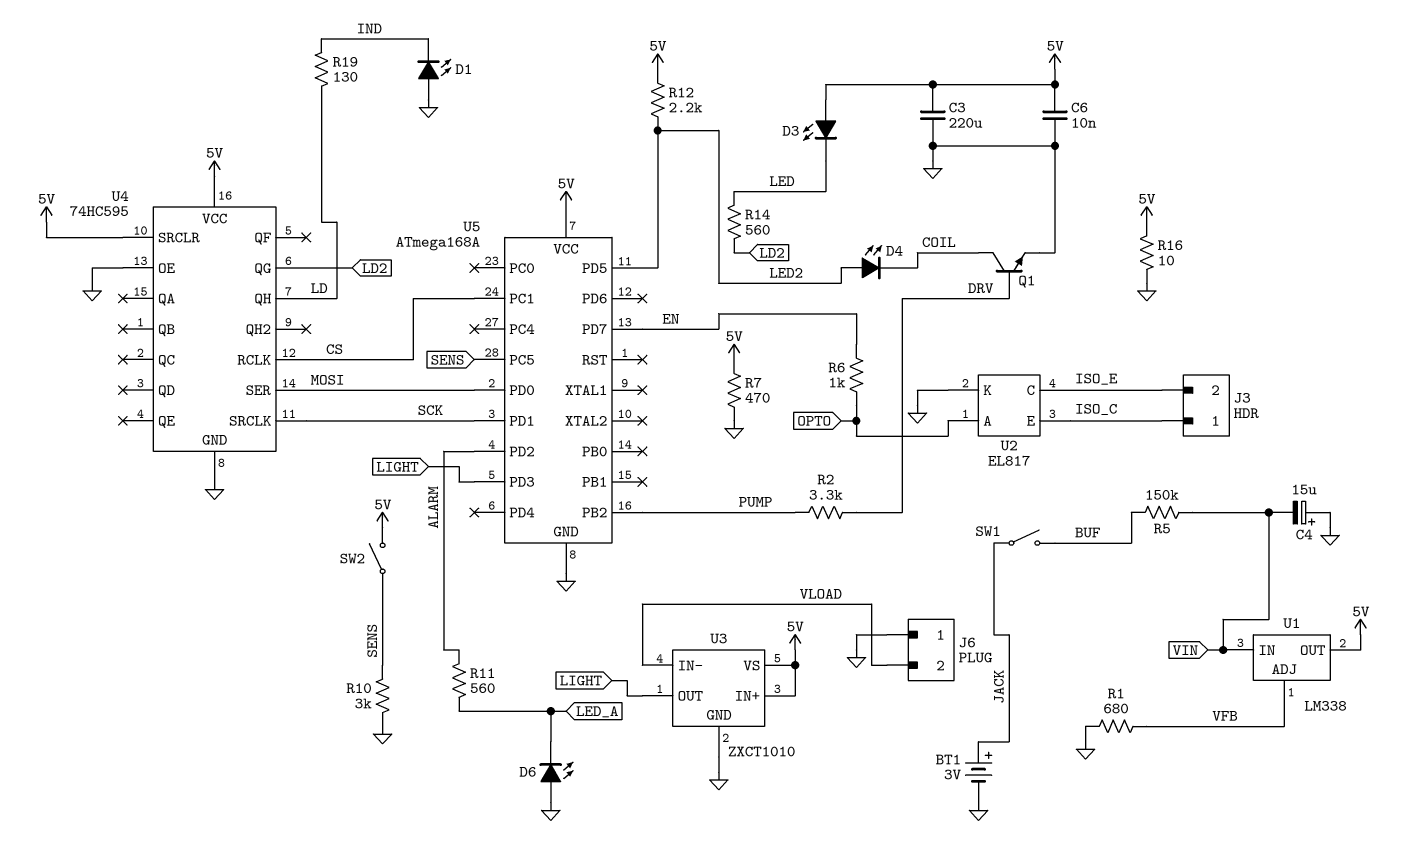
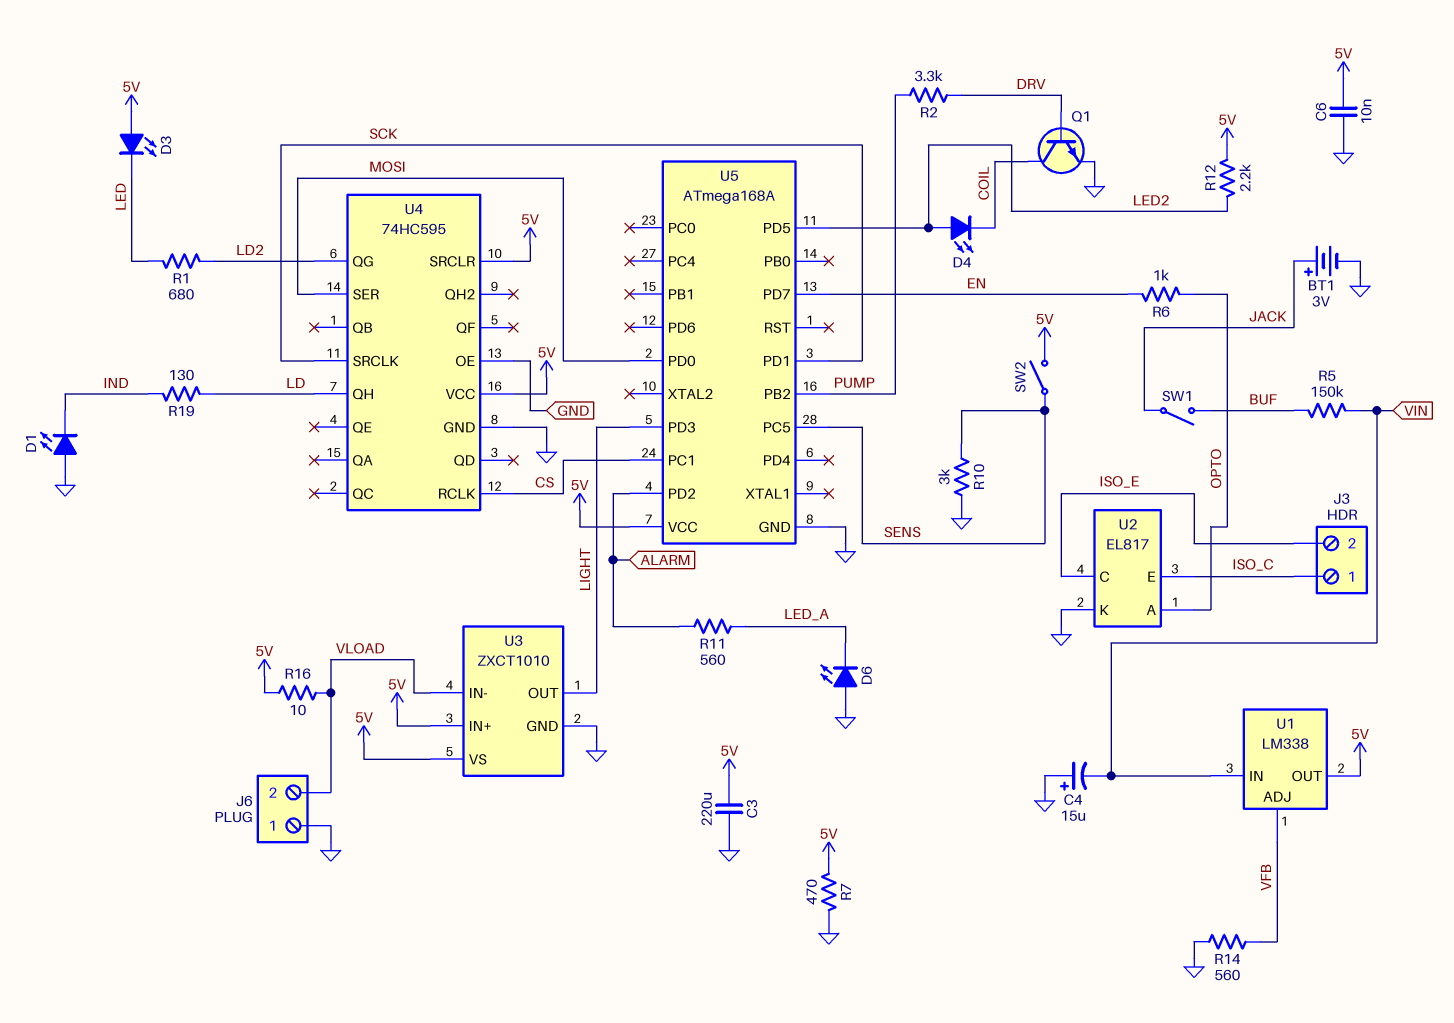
R1: 680 (GND, VFB) -> 680 (LD2, LED)
R14: 560 (LD2, LED) -> 560 (GND, VFB)
R16: 10 (5V, GND) -> 10 (5V, VLOAD)

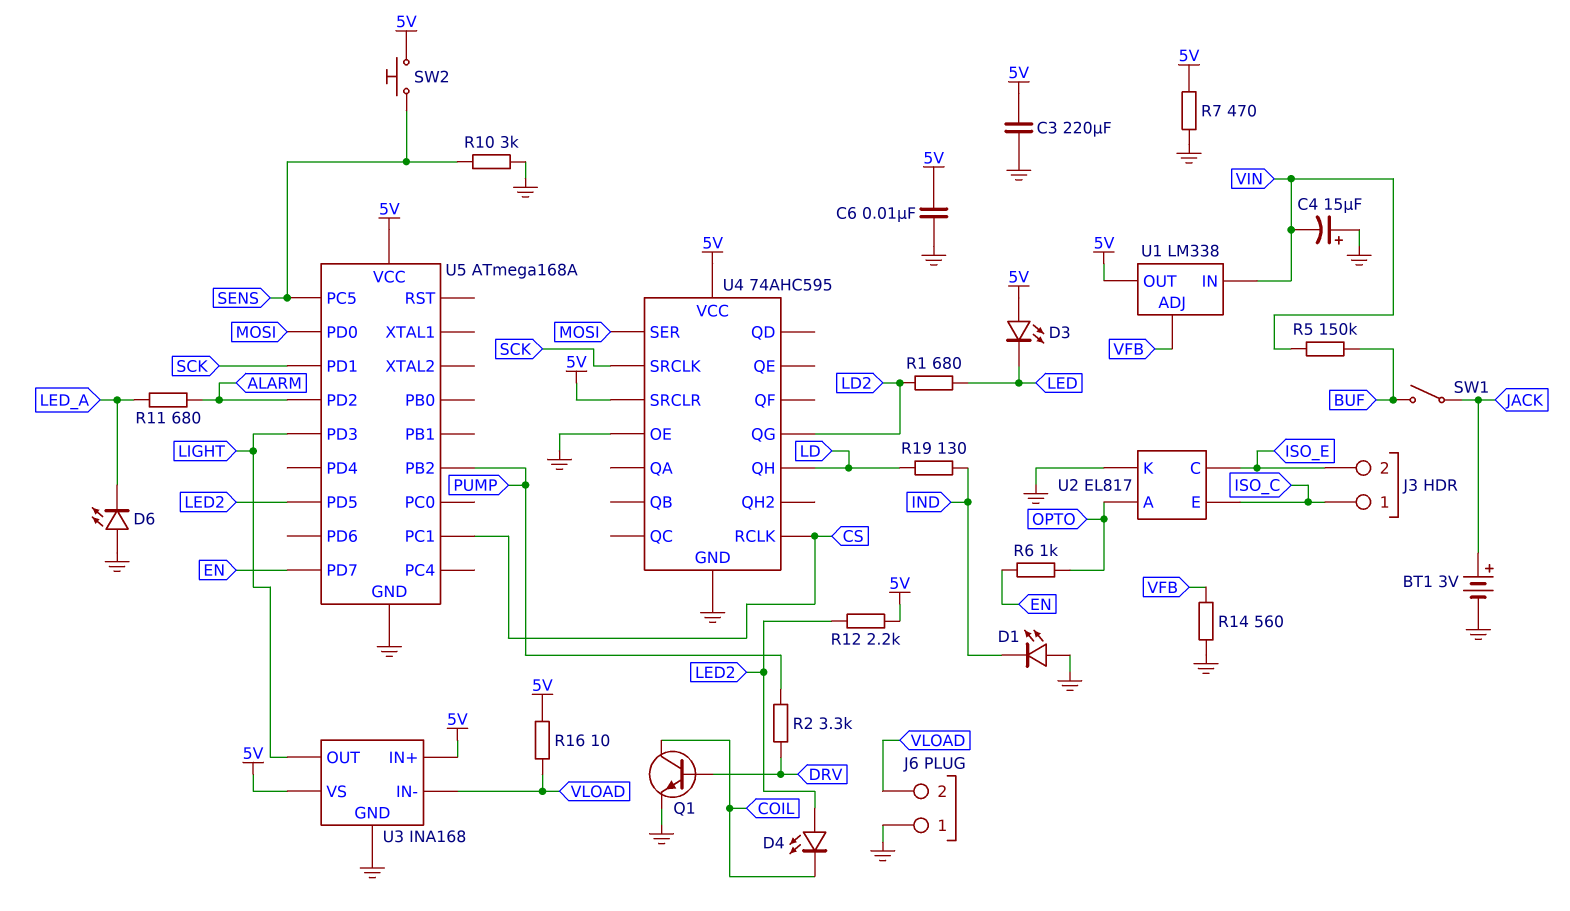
R11: 560 (ALARM, LED_A) -> 680 (ALARM, LED_A)
SW2: switch (5V, SENS) -> button (5V, SENS)
U3: ZXCT1010 -> INA168
U4: 74HC595 -> 74AHC595

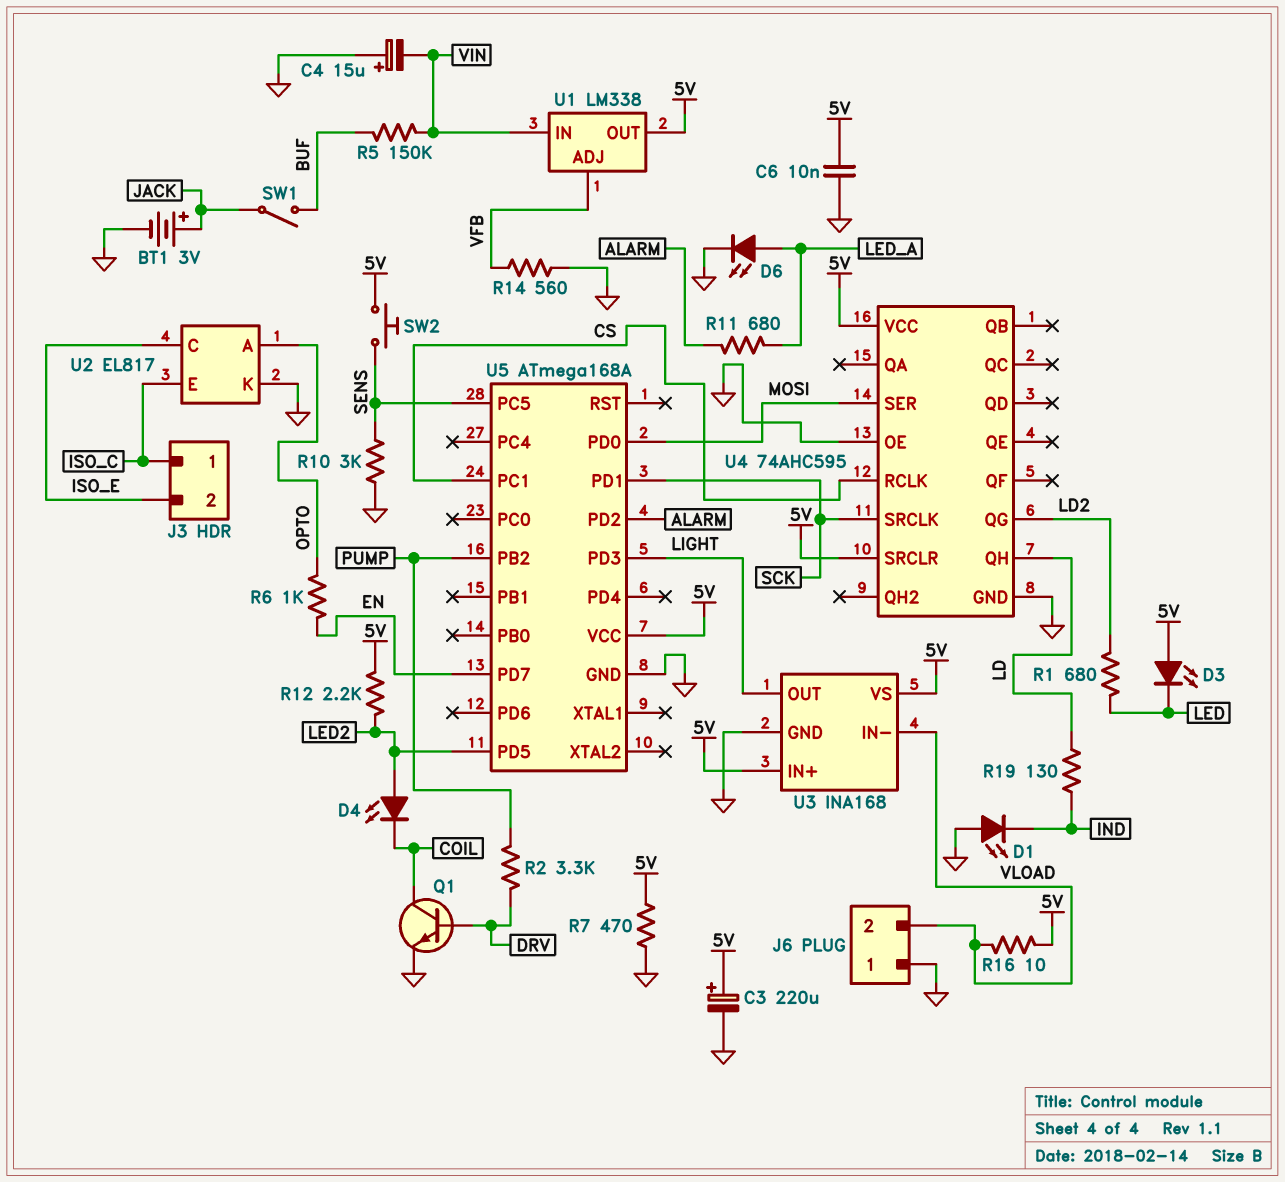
C3: 220uF (5V, GND) -> 220uF (plus 5V, minus GND)
D6: LED (A GND, K LED_A) -> LED (A LED_A, K GND)

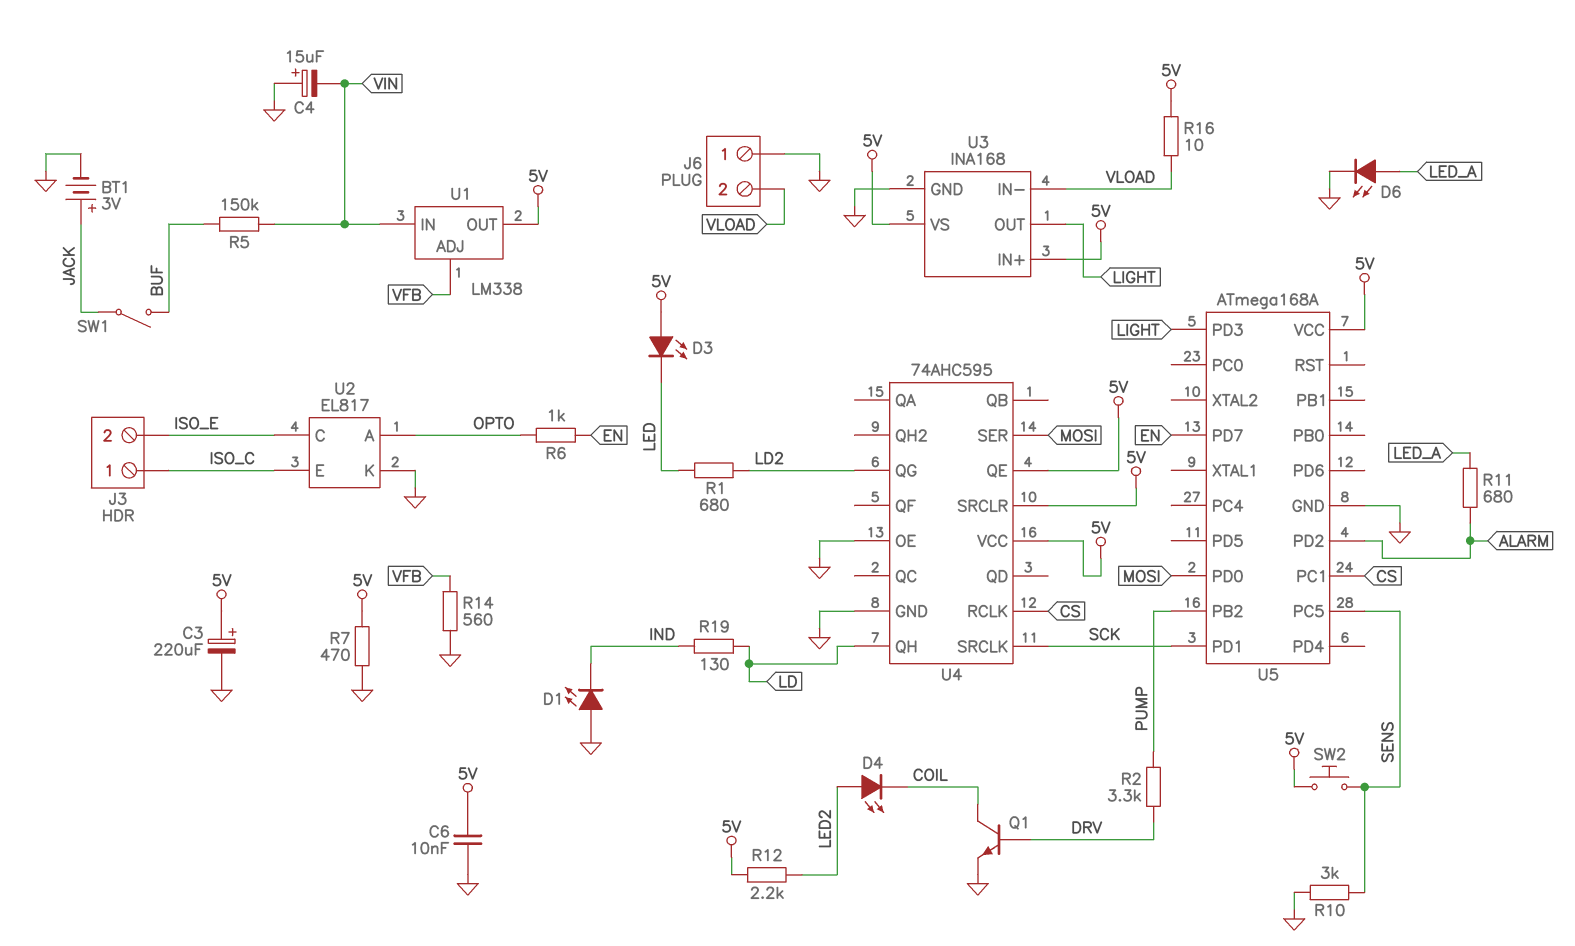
U4 pin QE: none -> 5V
U5 pin PD5: LED2 -> none

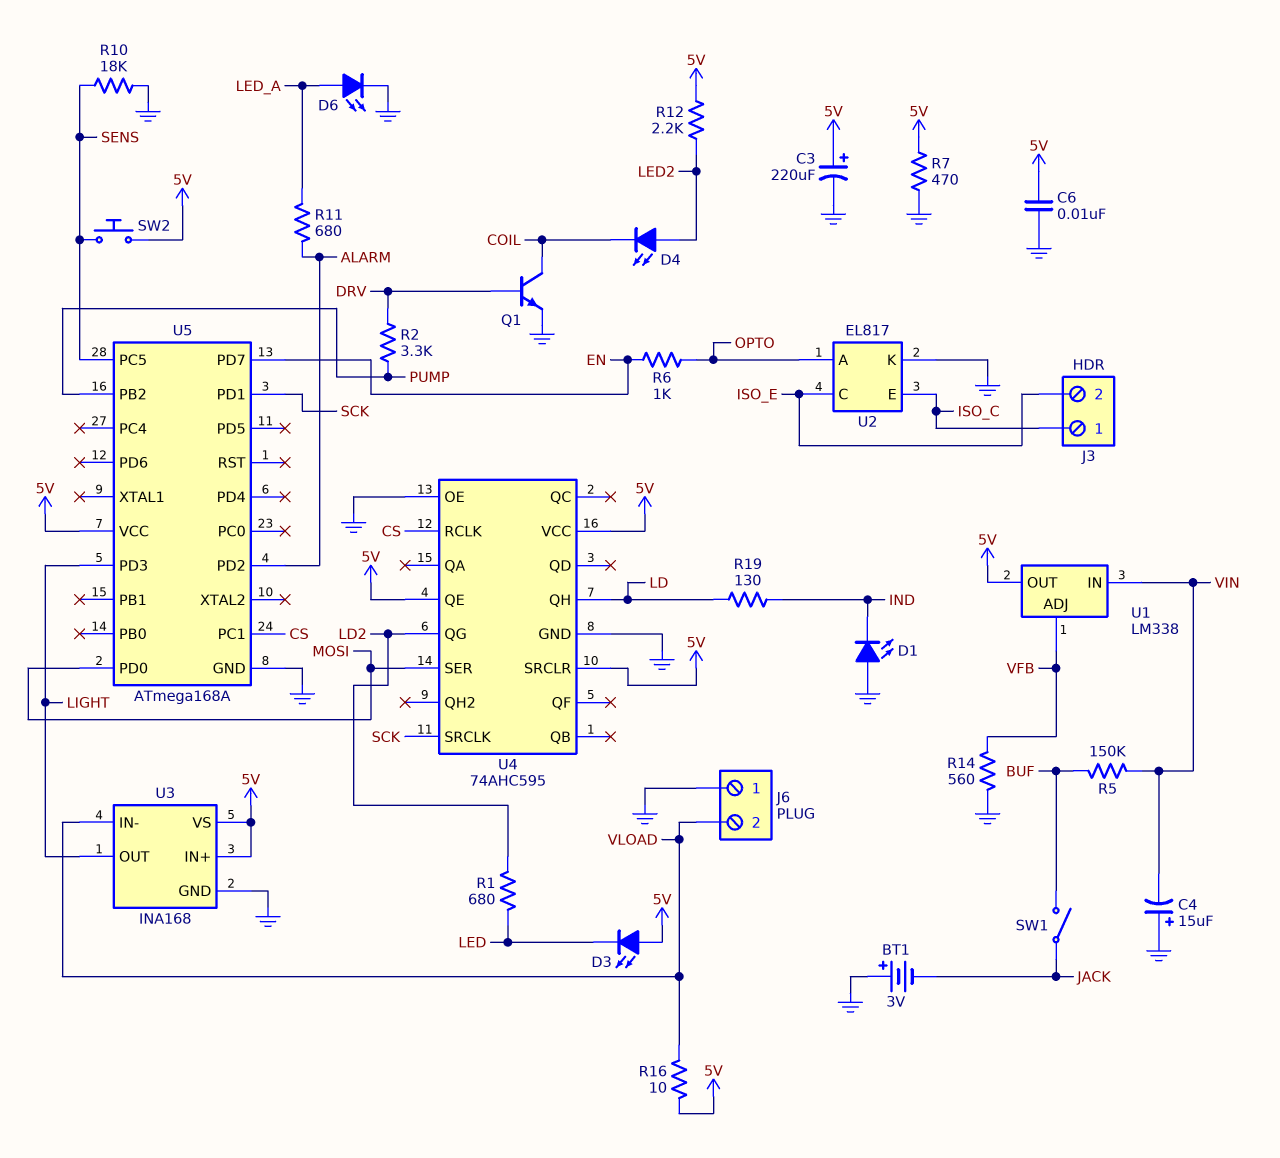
BT1: 3V (plus JACK, minus GND) -> 3V (plus GND, minus JACK)
R10: 3k (GND, SENS) -> 18k (GND, SENS)

